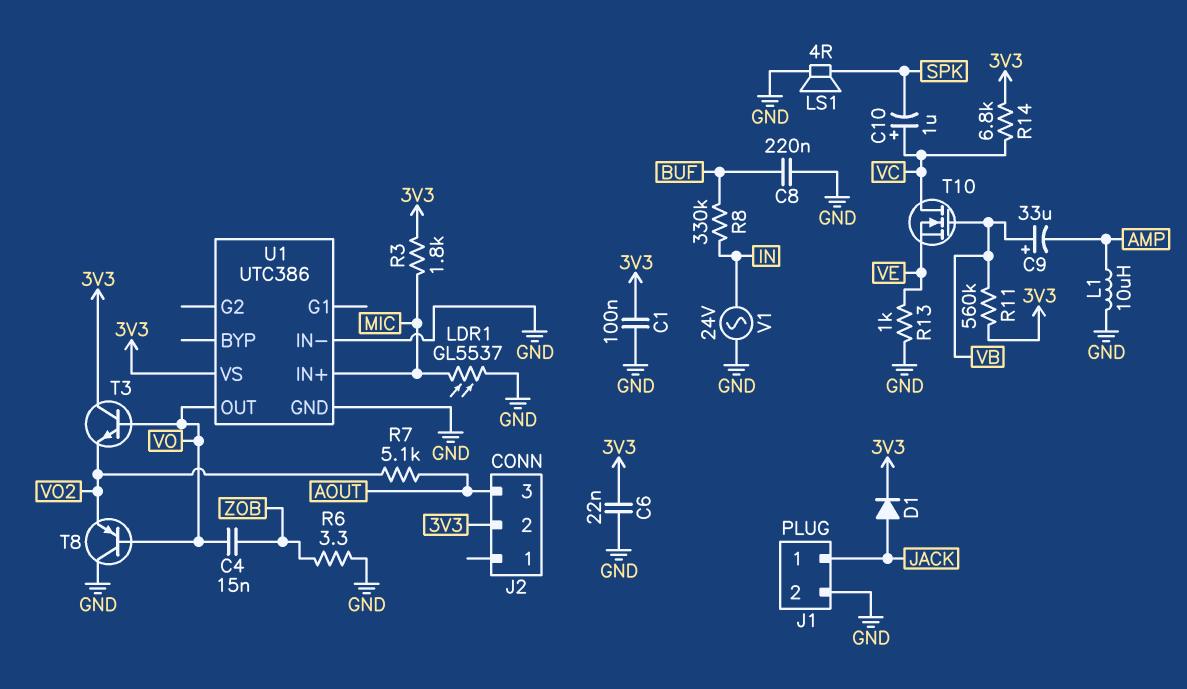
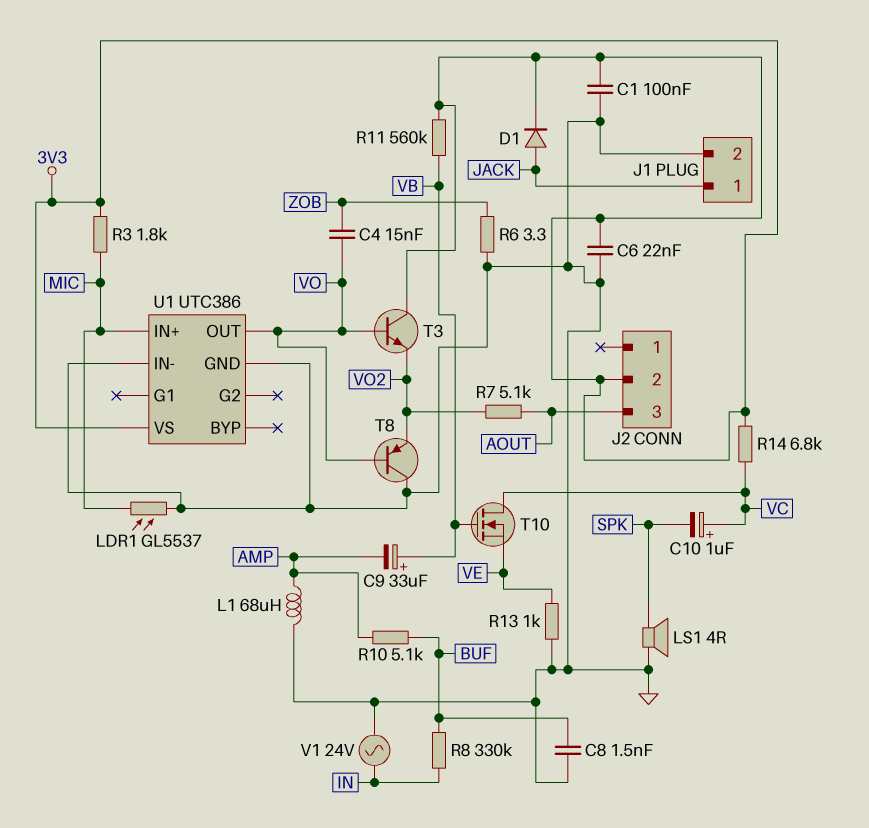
C8: 220nF (BUF, GND) -> 1.5nF (BUF, GND)
L1: 10uH (AMP, GND) -> 68uH (AMP, GND)
R10: none -> 5.1k (AMP, BUF)

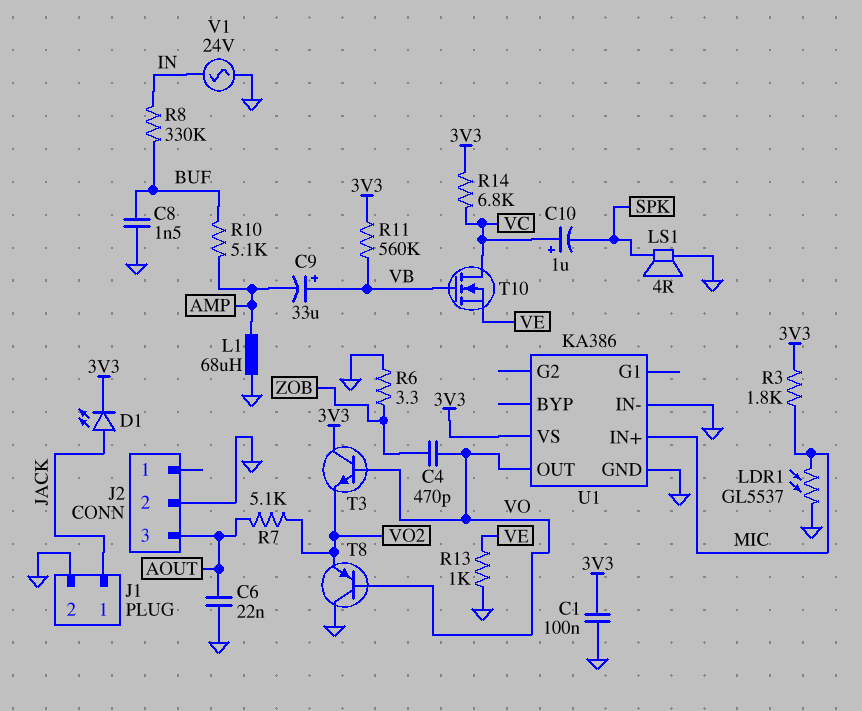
C4: 15nF (VO, ZOB) -> 470pF (VO, ZOB)
C6: 22nF (3V3, GND) -> 22nF (AOUT, GND)
D1: diode (A JACK, K 3V3) -> LED (A JACK, K 3V3)
J2 pin 2: 3V3 -> GND
U1: UTC386 -> KA386

